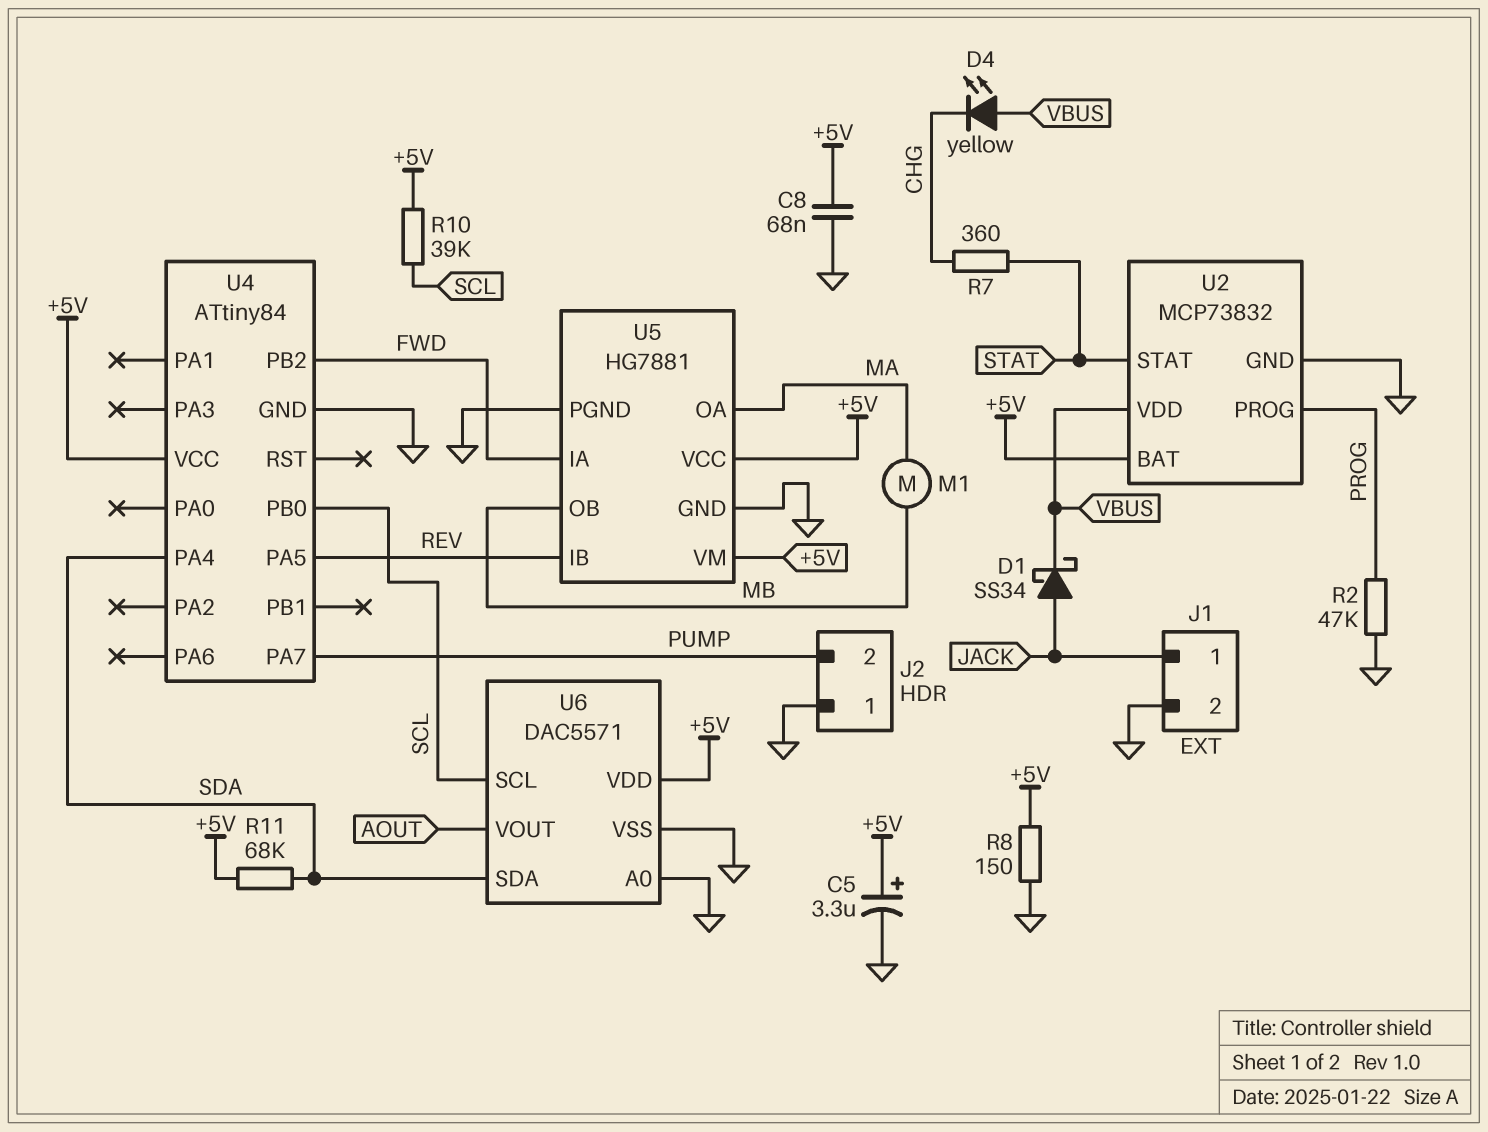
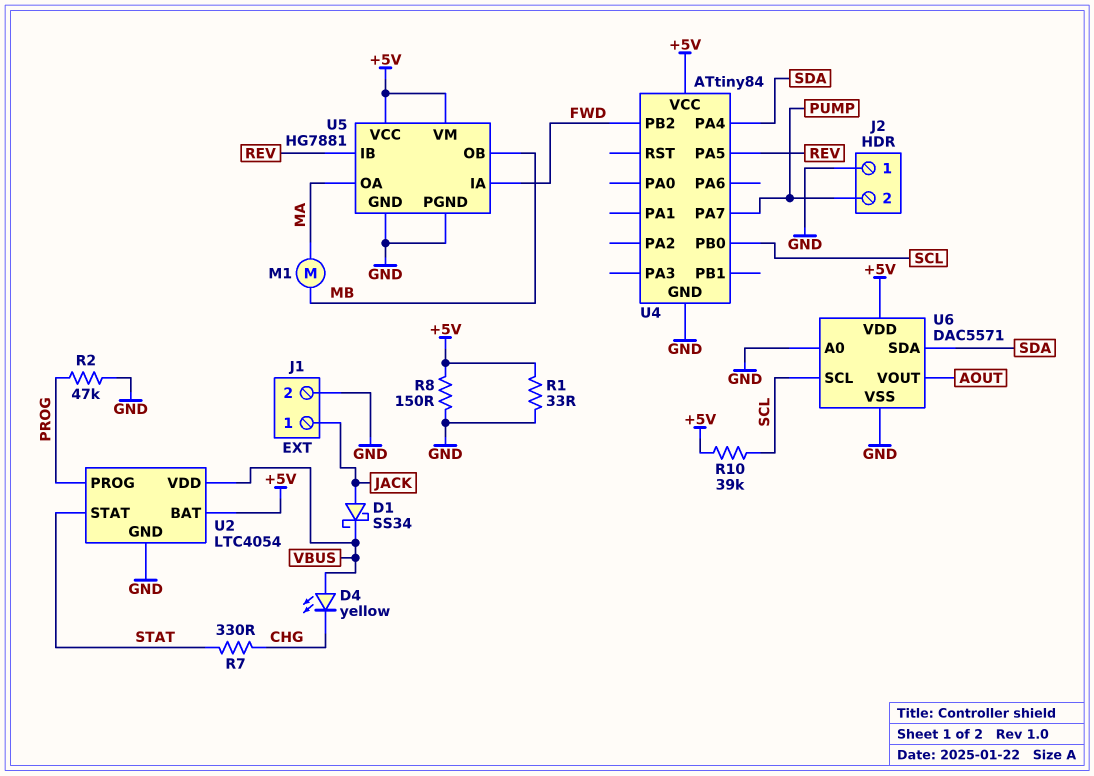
C5: 3.3uF (plus +5V, minus GND) -> none
C8: 68nF (+5V, GND) -> none
R1: none -> 33 (+5V, GND)
R7: 360 (CHG, STAT) -> 330 (CHG, STAT)
R11: 68k (+5V, SDA) -> none
U2: MCP73832 -> LTC4054

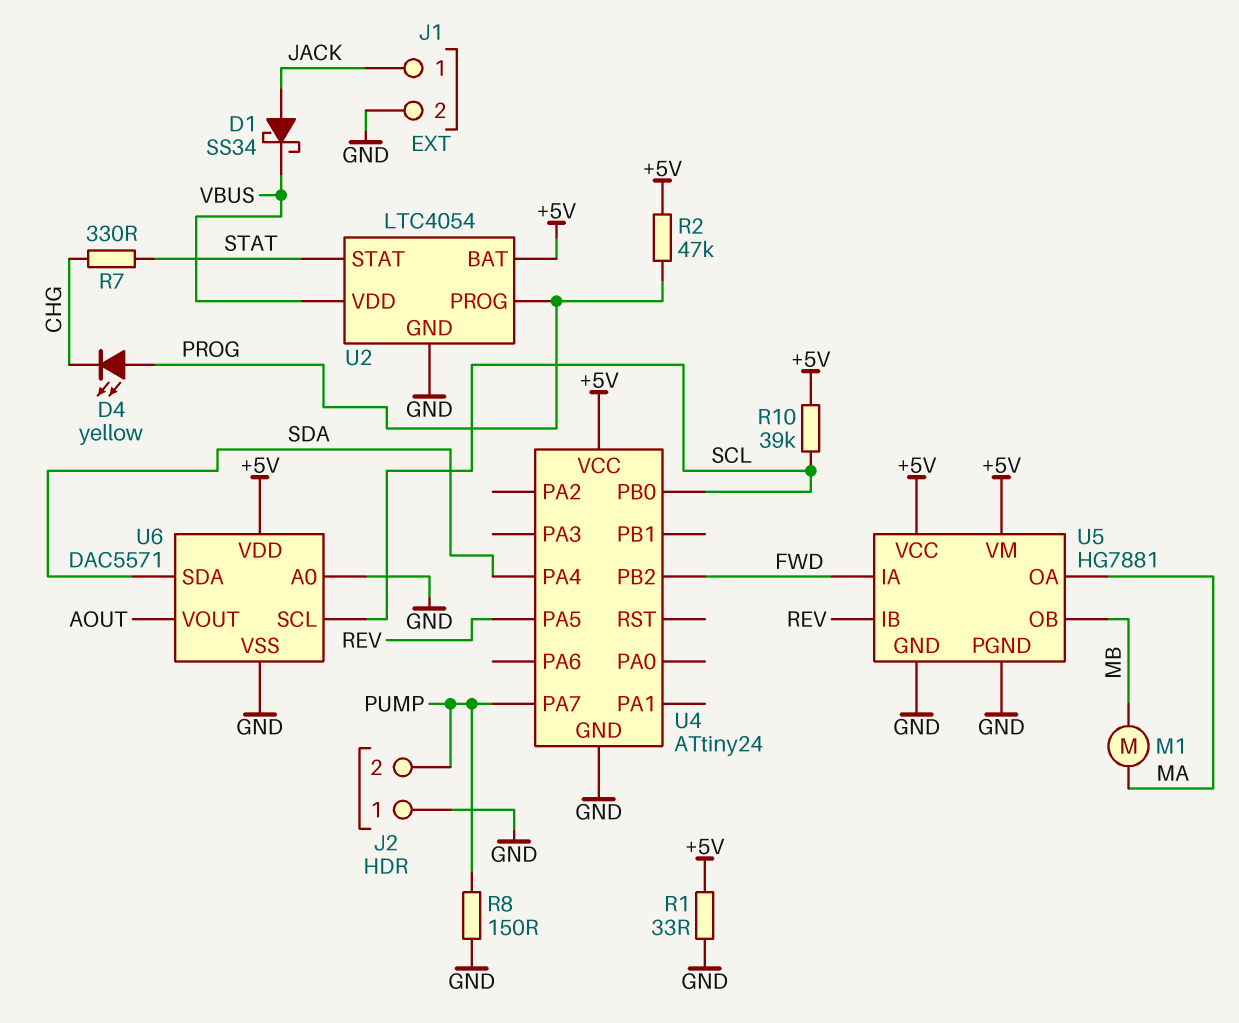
D4: LED yellow (A VBUS, K CHG) -> LED yellow (A PROG, K CHG)
R2: 47k (GND, PROG) -> 47k (+5V, PROG)
R8: 150 (+5V, GND) -> 150 (GND, PUMP)
U4: ATtiny84 -> ATtiny24

